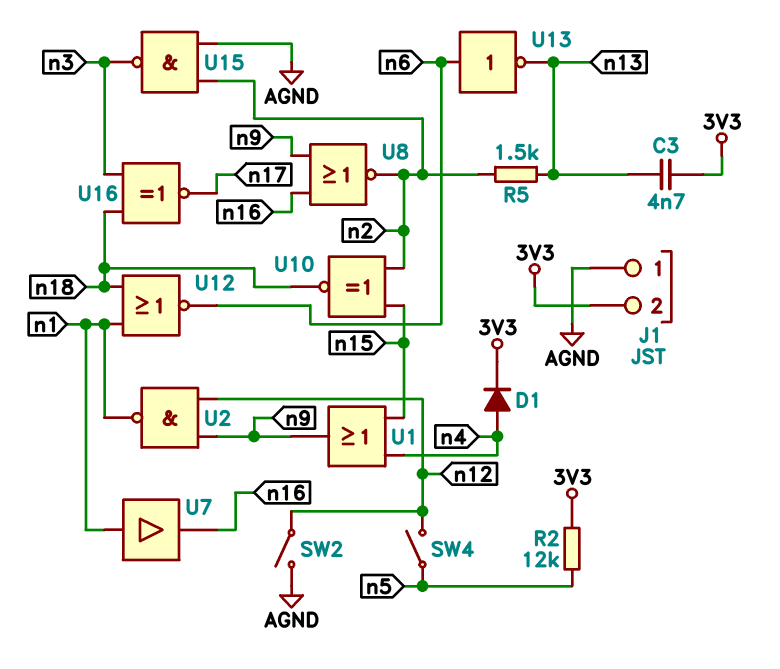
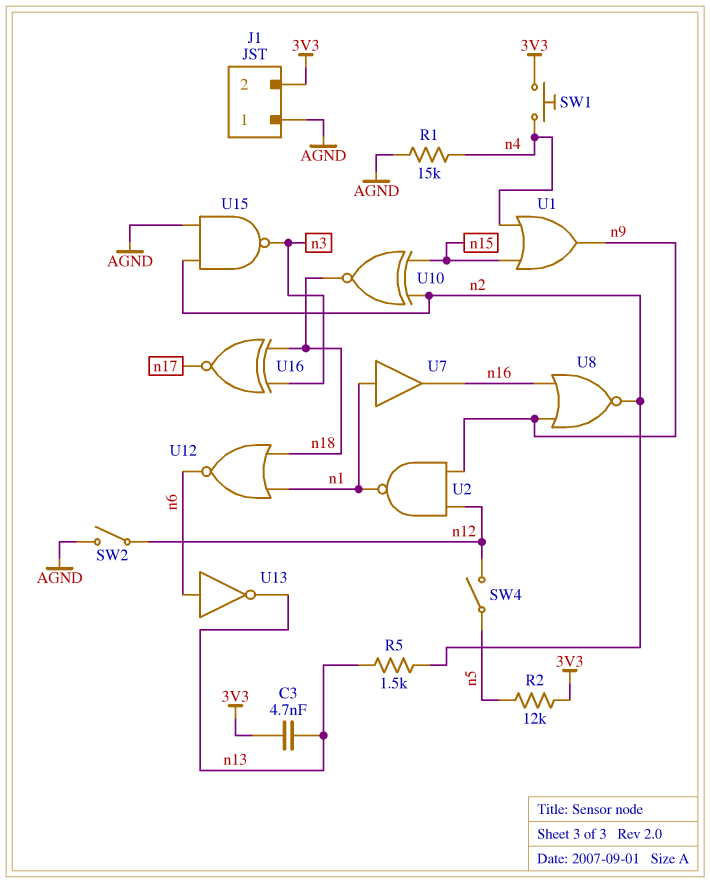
D1: diode (A n4, K 3V3) -> none
R1: none -> 15k (AGND, n4)
SW1: none -> button (3V3, n4)

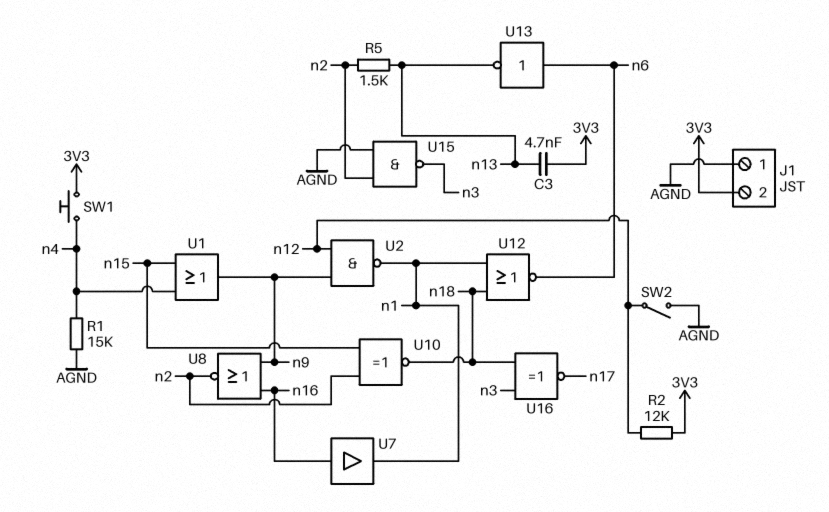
R2: 12k (3V3, n5) -> 12k (3V3, n12)
SW4: switch (n5, n12) -> none
U7: buffer (in n1, out n16) -> buffer (in n16, out n1)

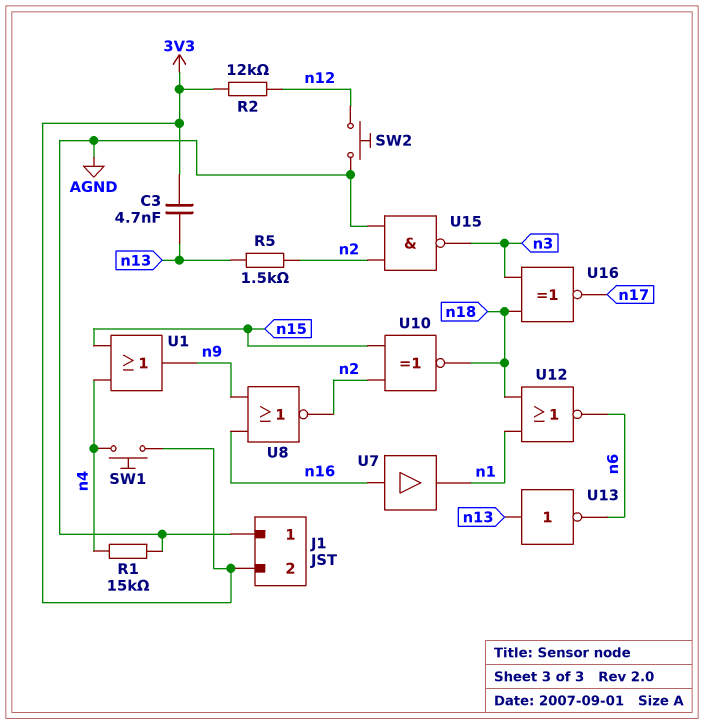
SW2: switch (AGND, n12) -> button (AGND, n12)
U2: NAND (in n9, in n12, out n1) -> none
U13: NOT (in n6, out n13) -> NOT (in n13, out n6)

